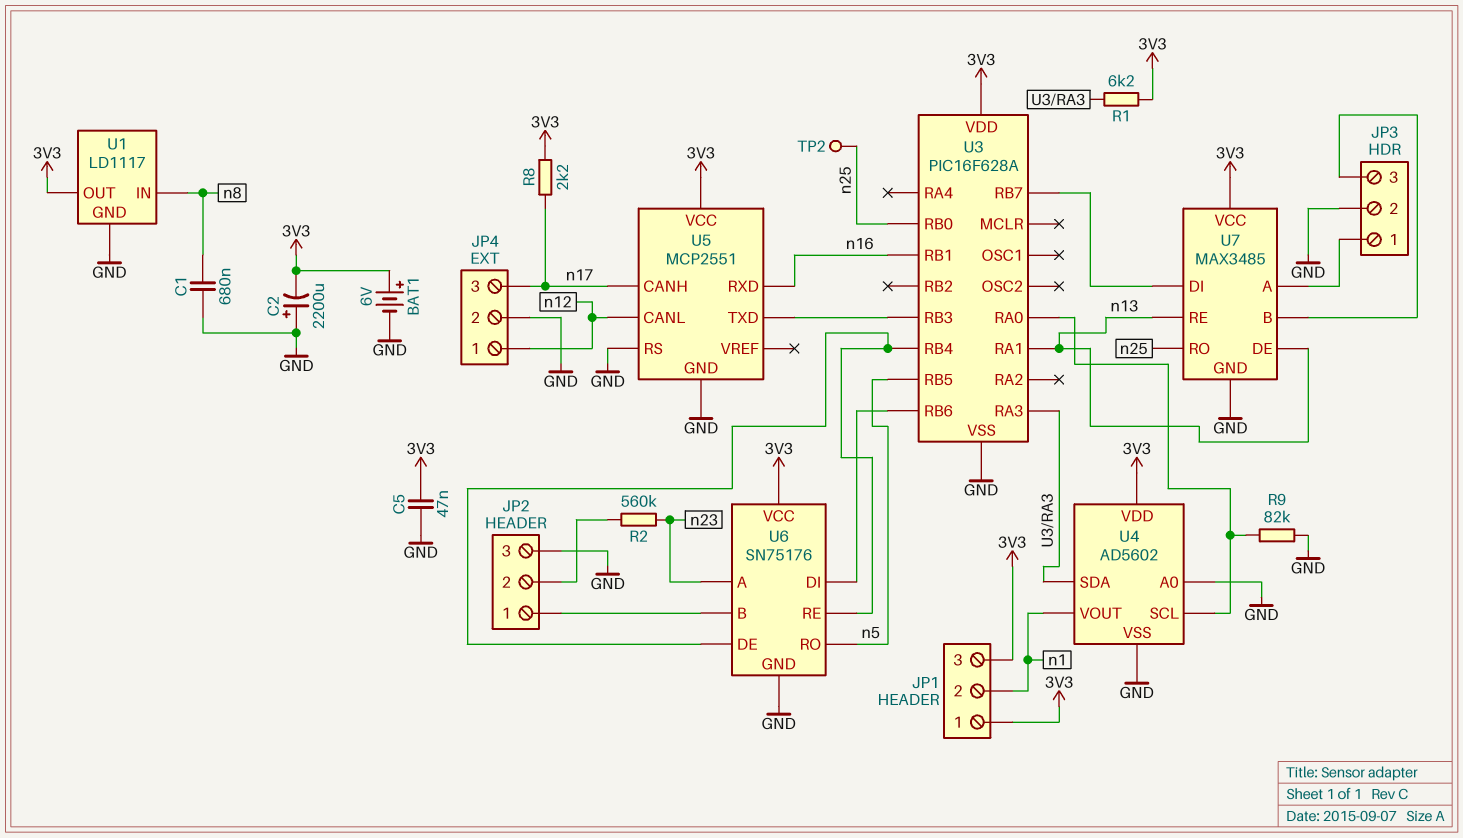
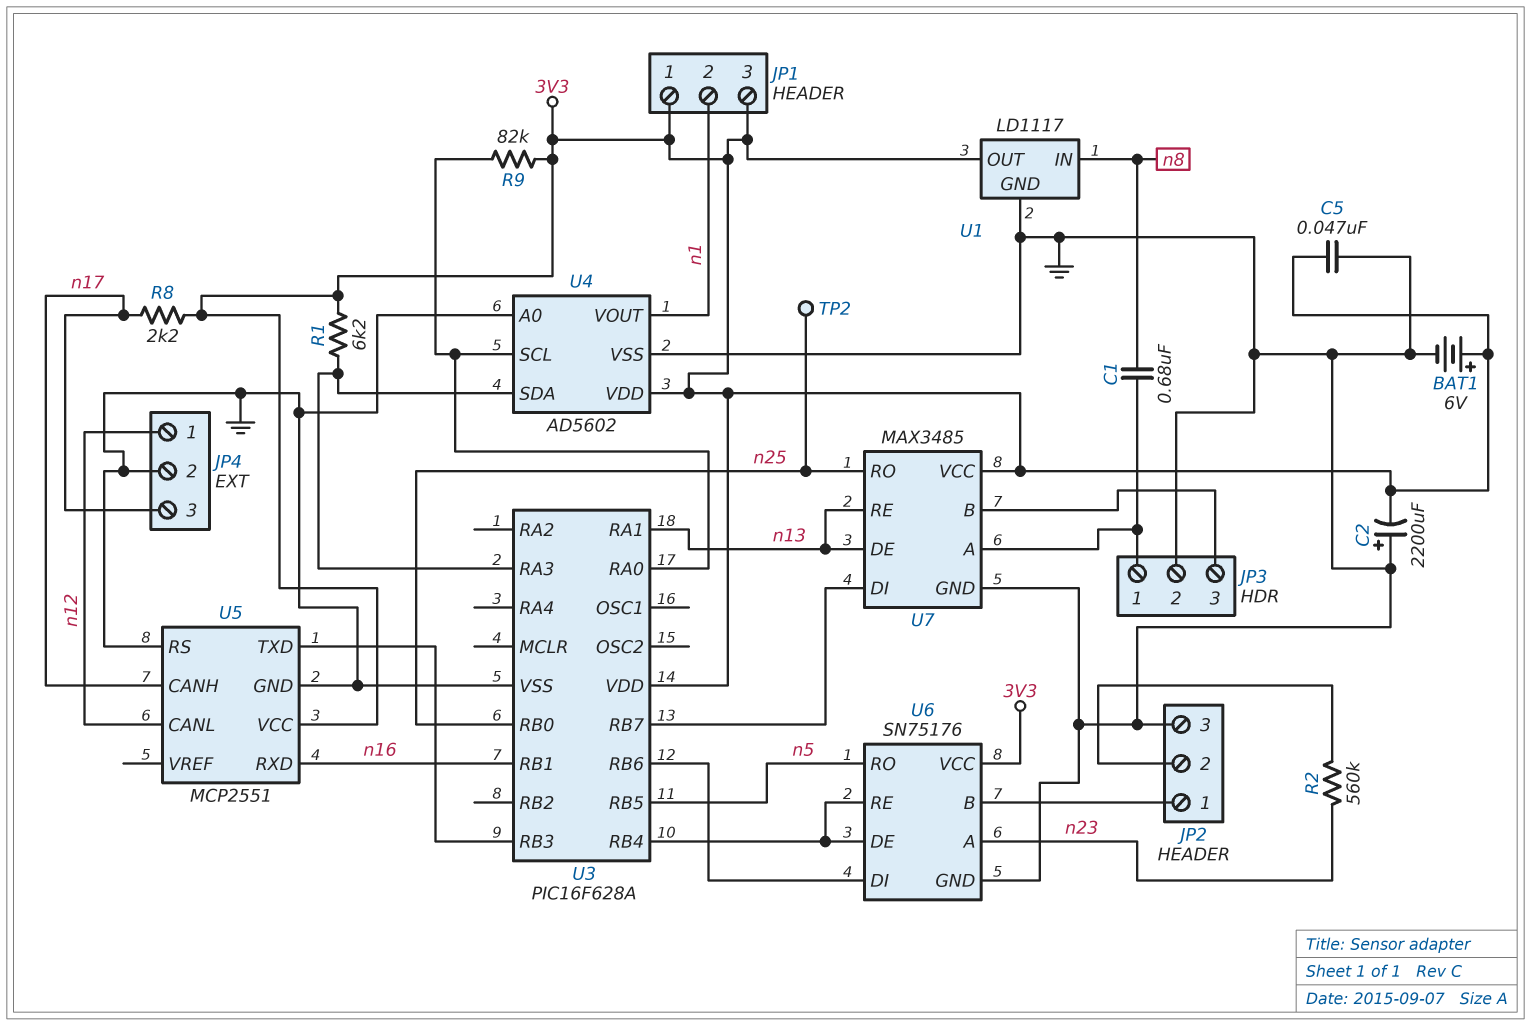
C1: 680nF (GND, n8) -> 680nF (JP3/1, n8)
R9: 82k (GND, U3/RA0) -> 82k (3V3, U3/RA0)

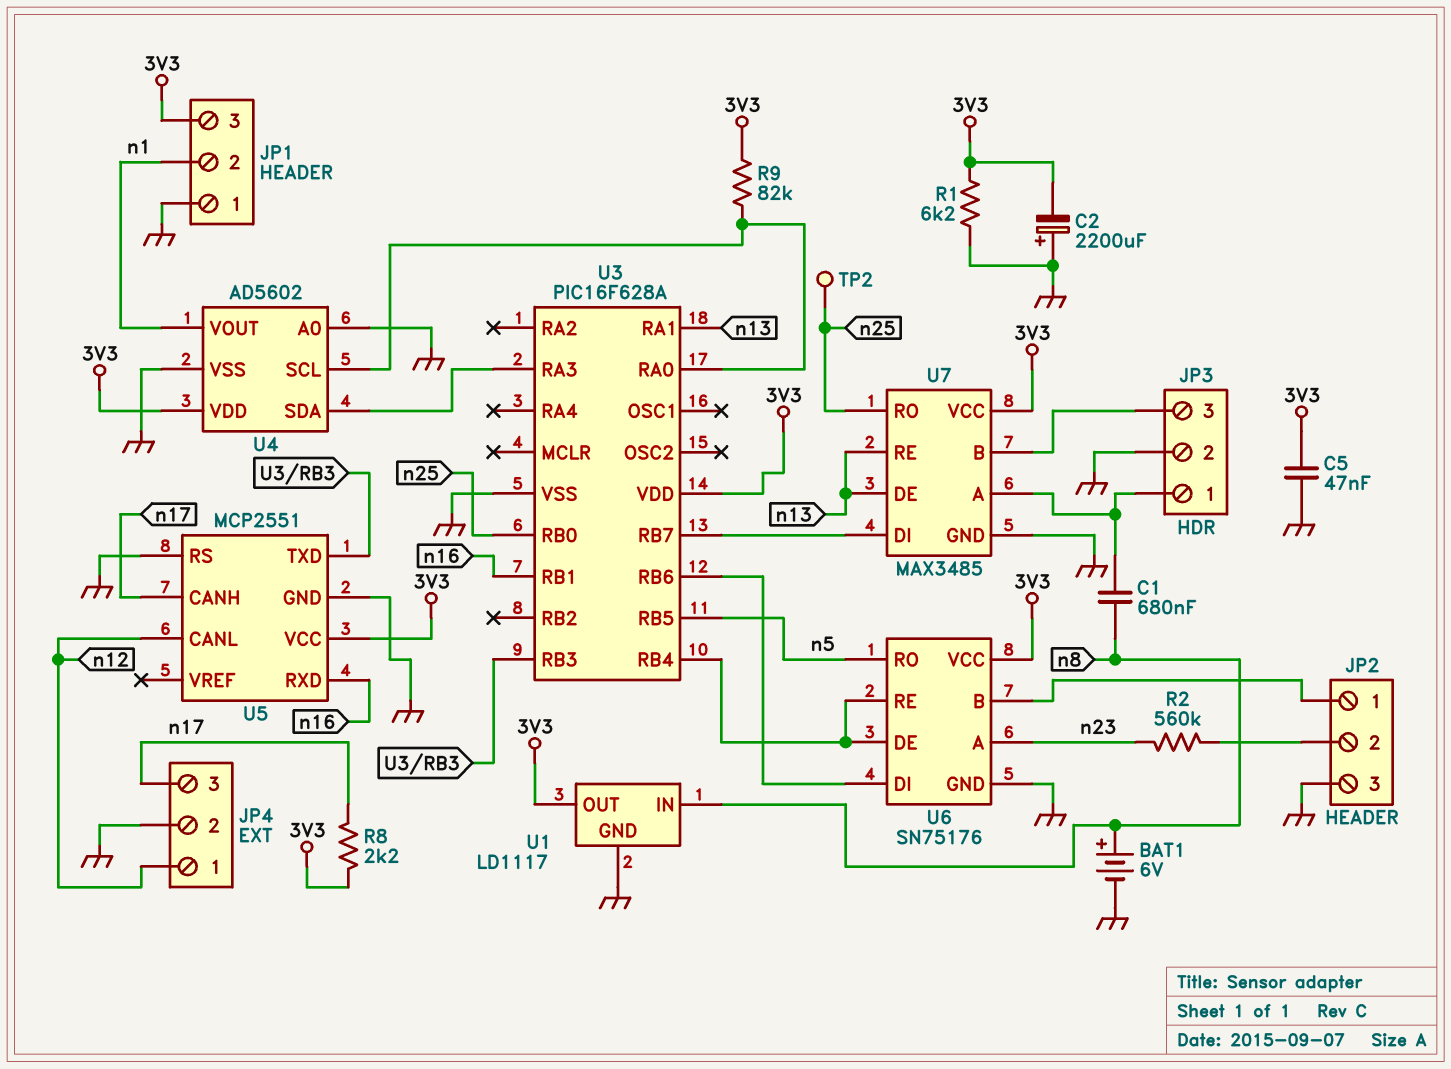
BAT1: 6V (plus 3V3, minus GND) -> 6V (plus n8, minus GND)
JP1 pin 1: 3V3 -> GND
R1: 6.2k (3V3, U3/RA3) -> 6.2k (3V3, GND)

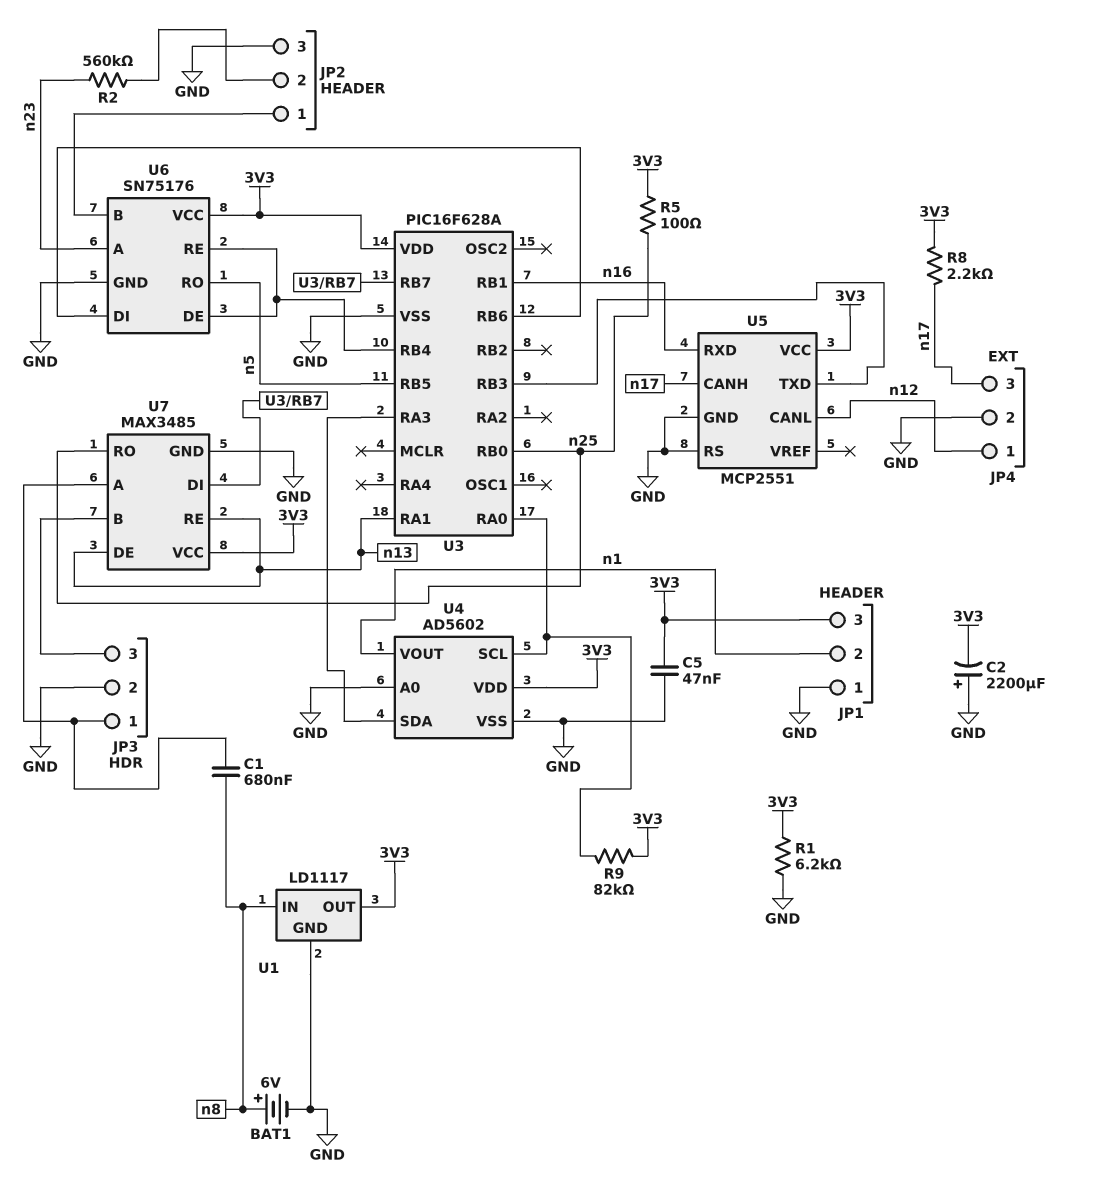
R5: none -> 100 (3V3, n25)
TP2: test point (n25) -> none

